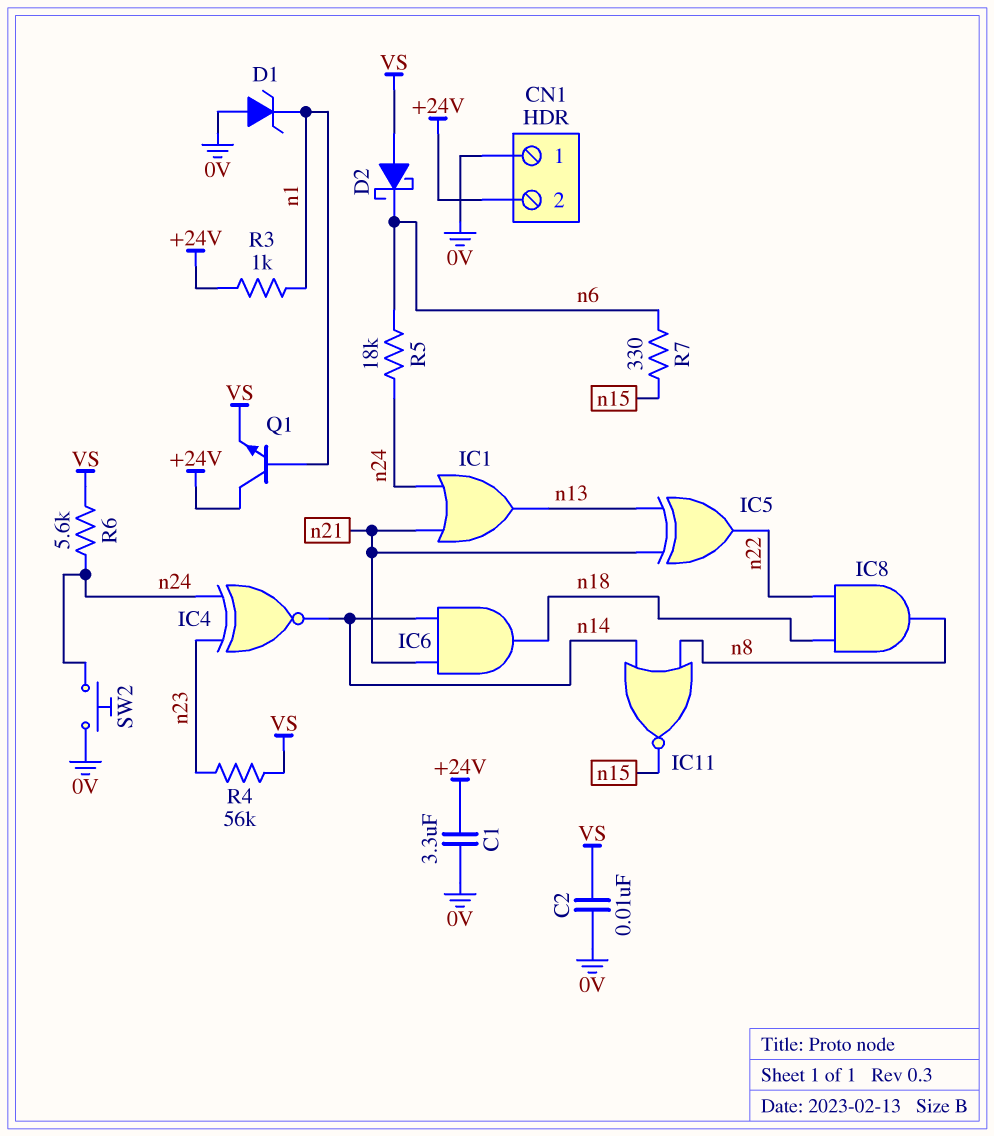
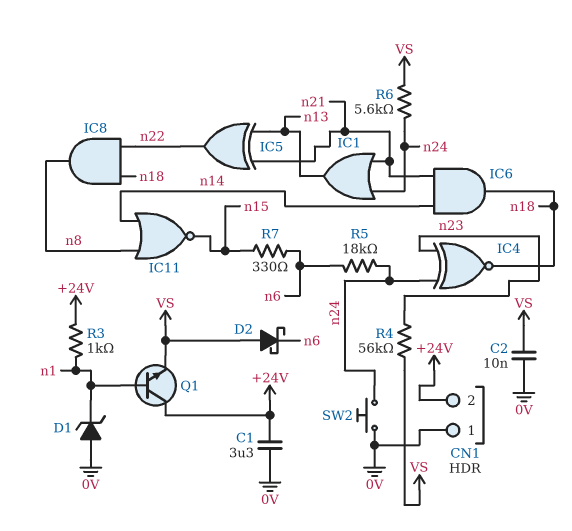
IC4: XNOR (in n23, in n24, out n14) -> XNOR (in n23, in n24, out n18)

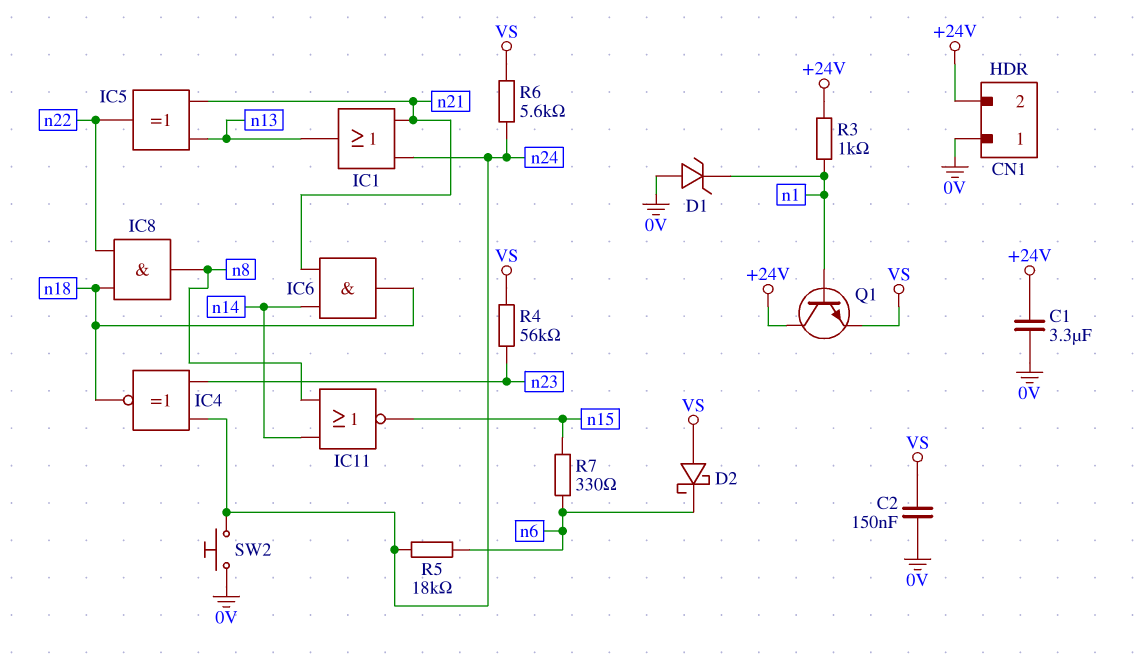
C2: 10nF (0V, VS) -> 150nF (0V, VS)

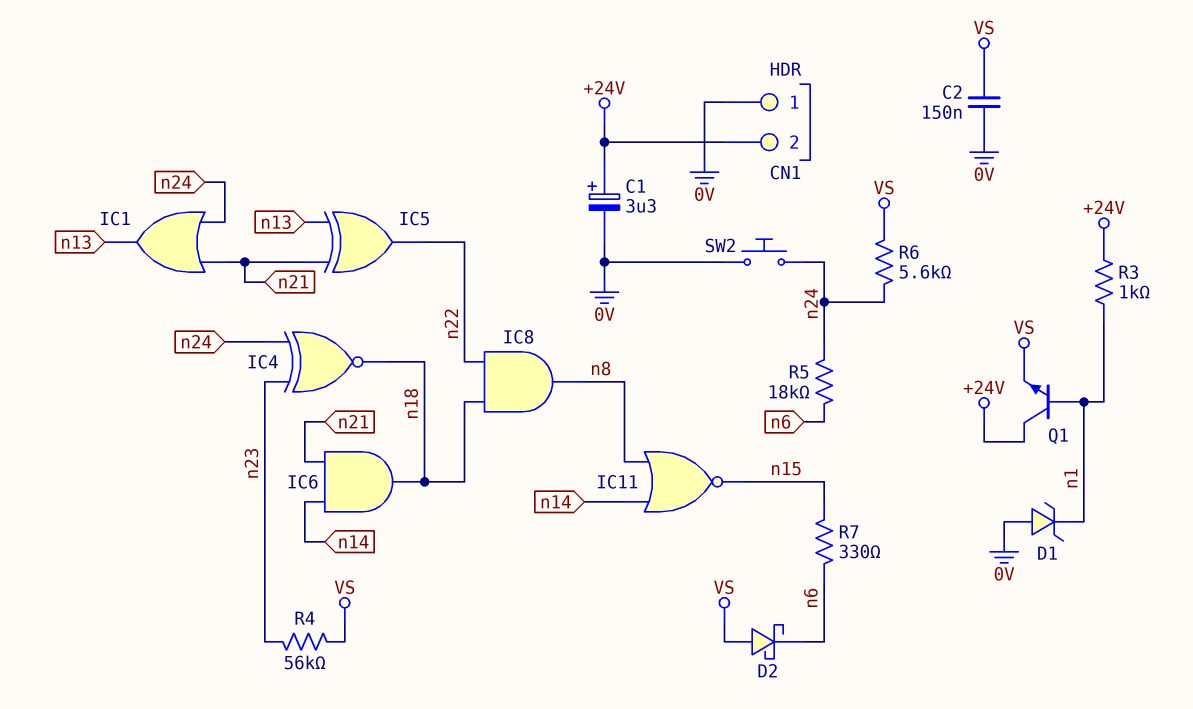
C1: 3.3uF (+24V, 0V) -> 3.3uF (plus +24V, minus 0V)

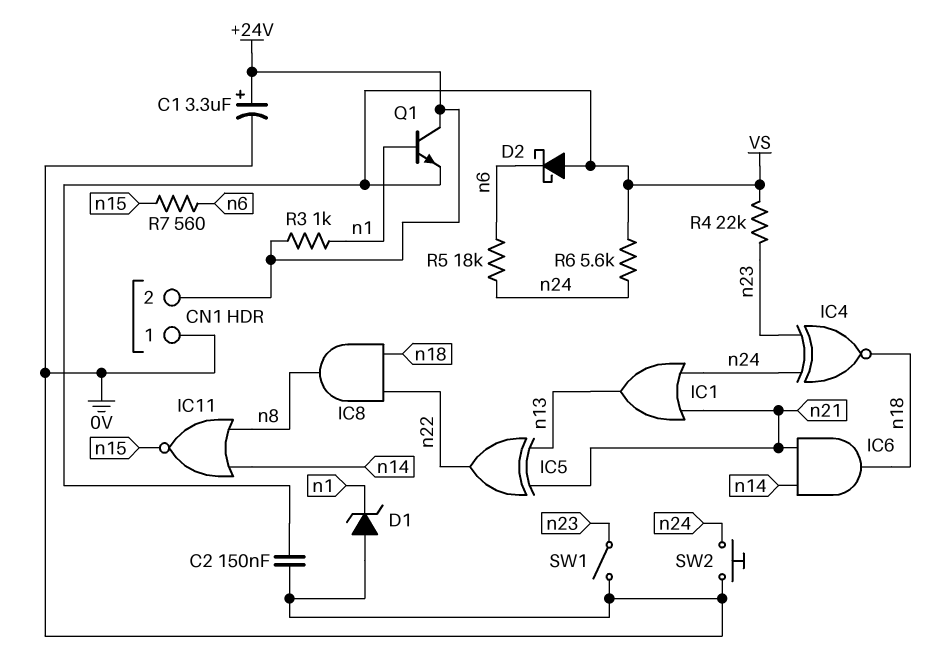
R4: 56k (VS, n23) -> 22k (VS, n23)
R7: 330 (n6, n15) -> 560 (n6, n15)
SW1: none -> switch (0V, n23)

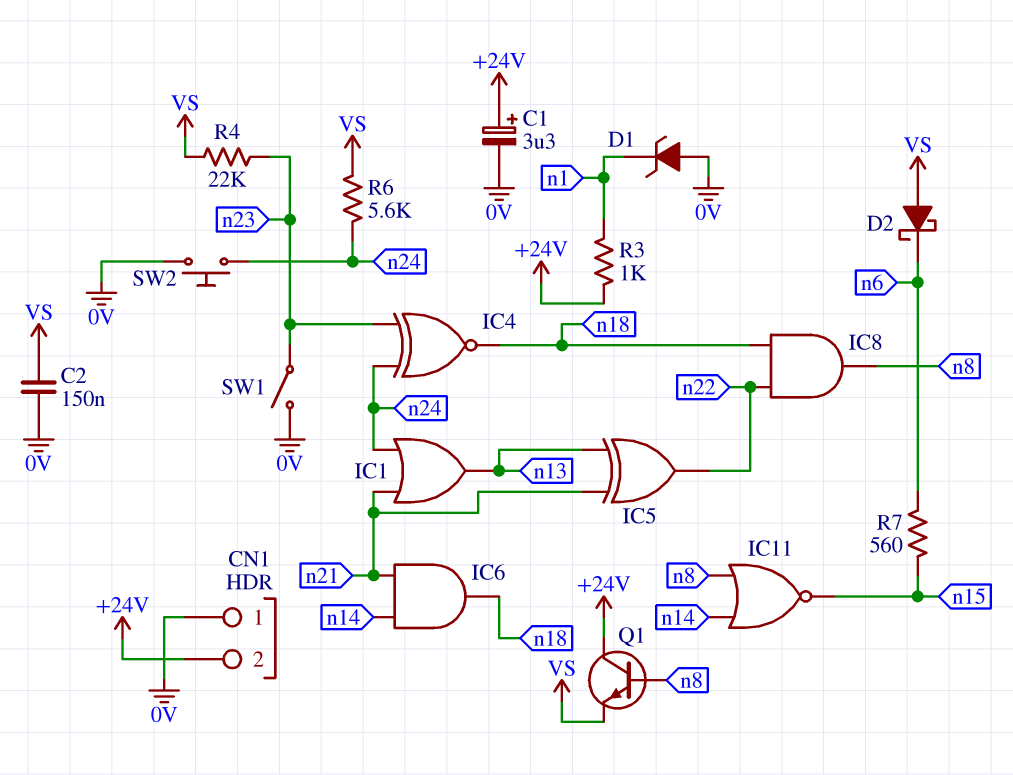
Q1: NPN (B n1, C +24V, E VS) -> NPN (B n8, C +24V, E VS)
R5: 18k (n6, n24) -> none

